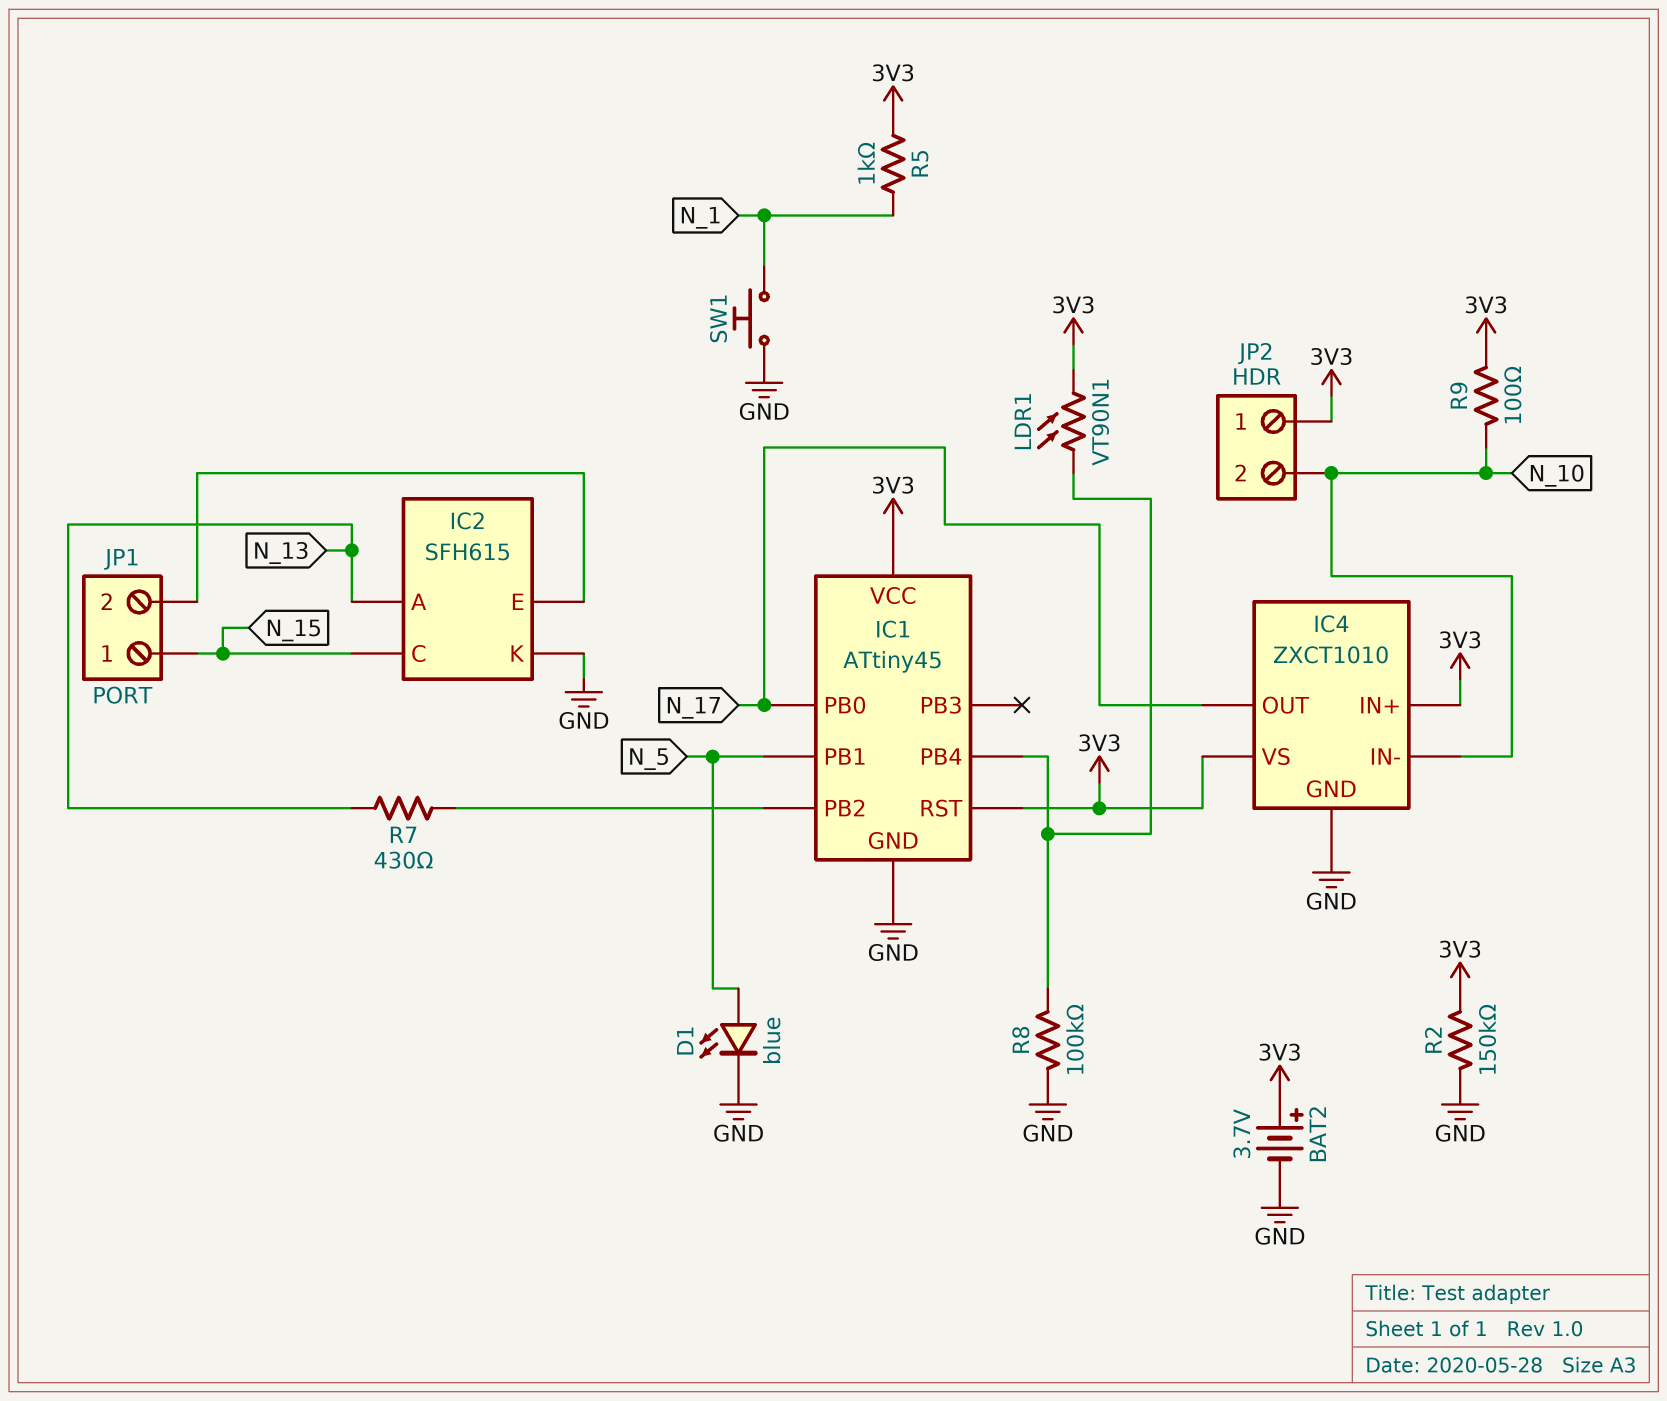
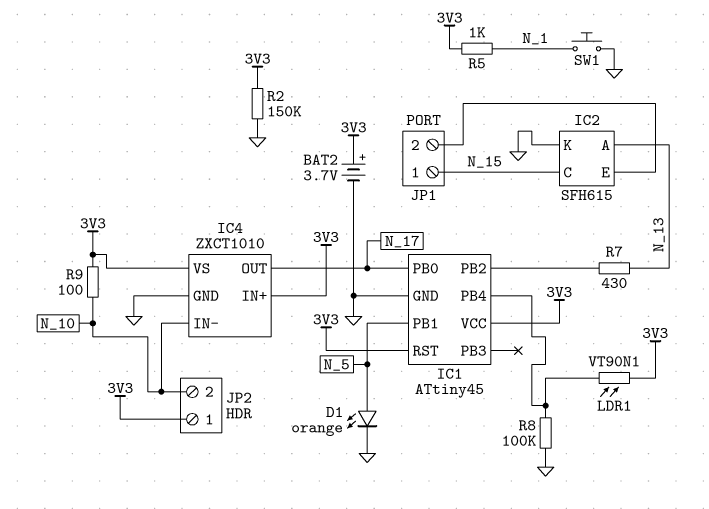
D1: LED blue (A N_5, K GND) -> LED orange (A N_5, K GND)

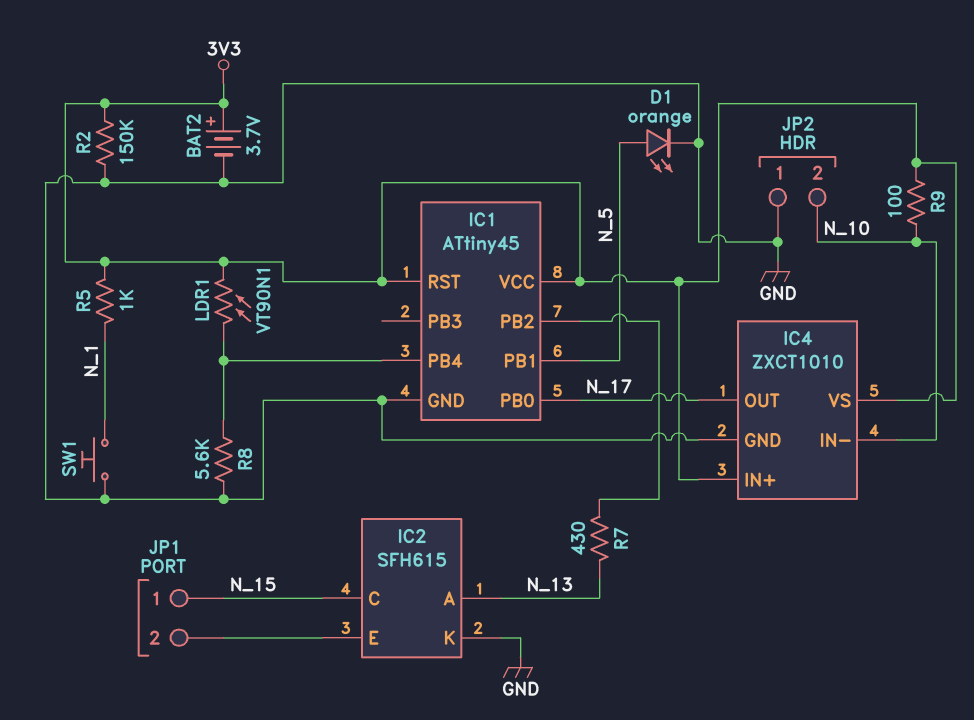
JP2 pin 1: 3V3 -> GND
R8: 100k (GND, IC1/PB4) -> 5.6k (GND, IC1/PB4)

